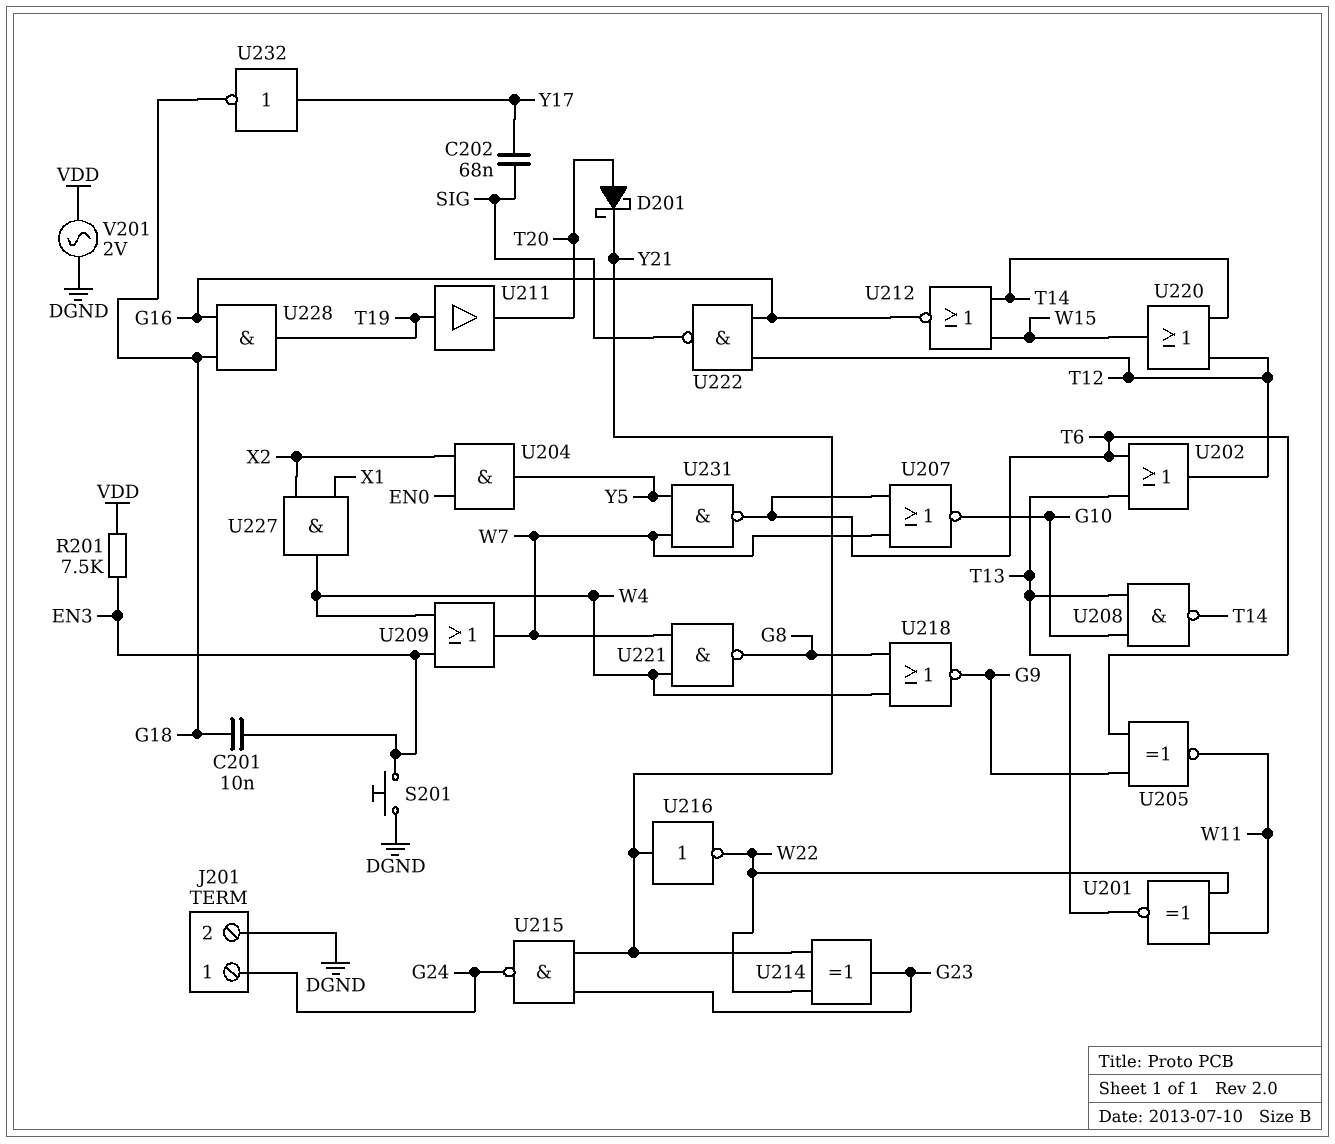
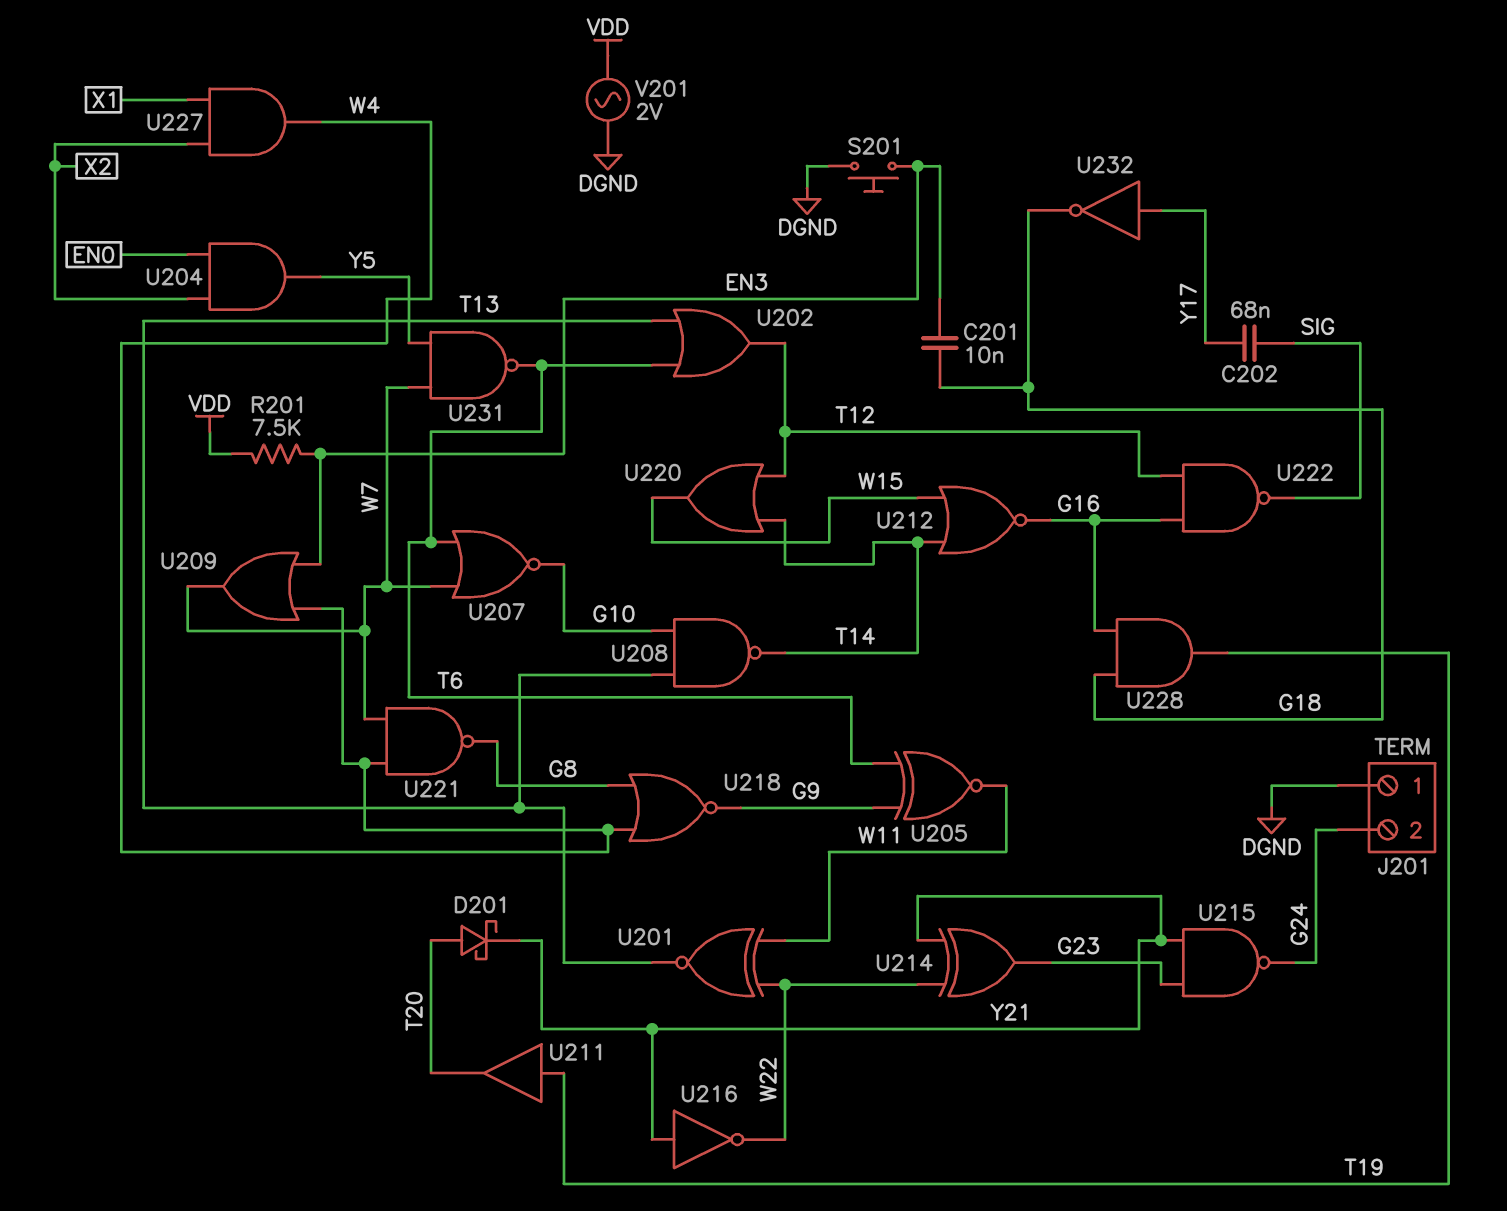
J201 pin 1: G24 -> DGND
J201 pin 2: DGND -> G24

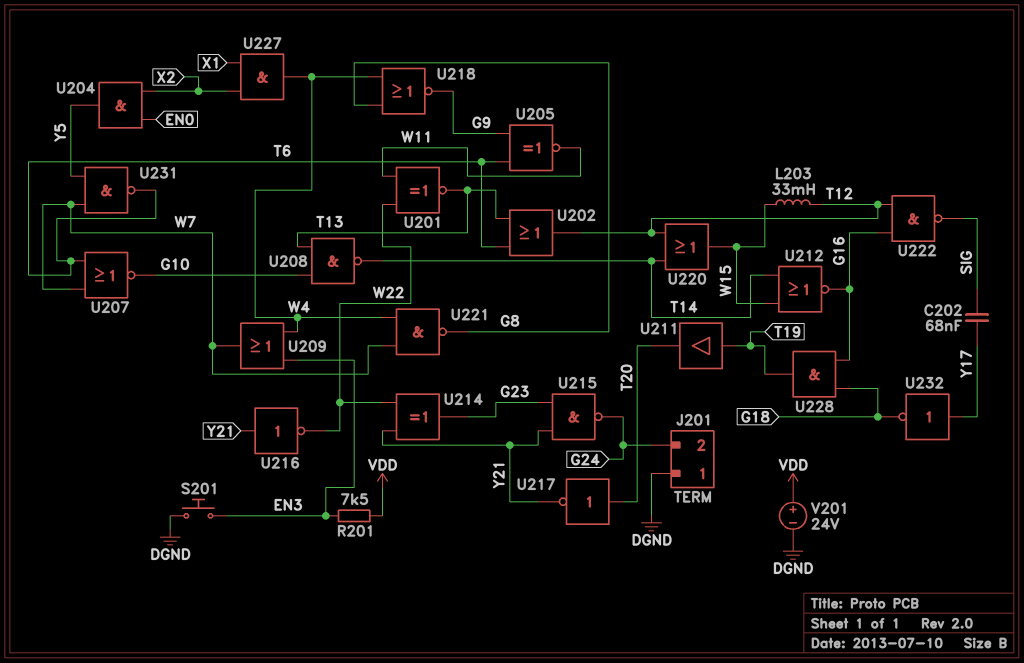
C201: 10nF (EN3, G18) -> none
D201: schottky (A T20, K Y21) -> none
L203: none -> 33mH (T12, W15)
U217: none -> NOT (in T20, out Y21)
V201: AC 2V (DGND, VDD) -> 24V (plus VDD, minus DGND)

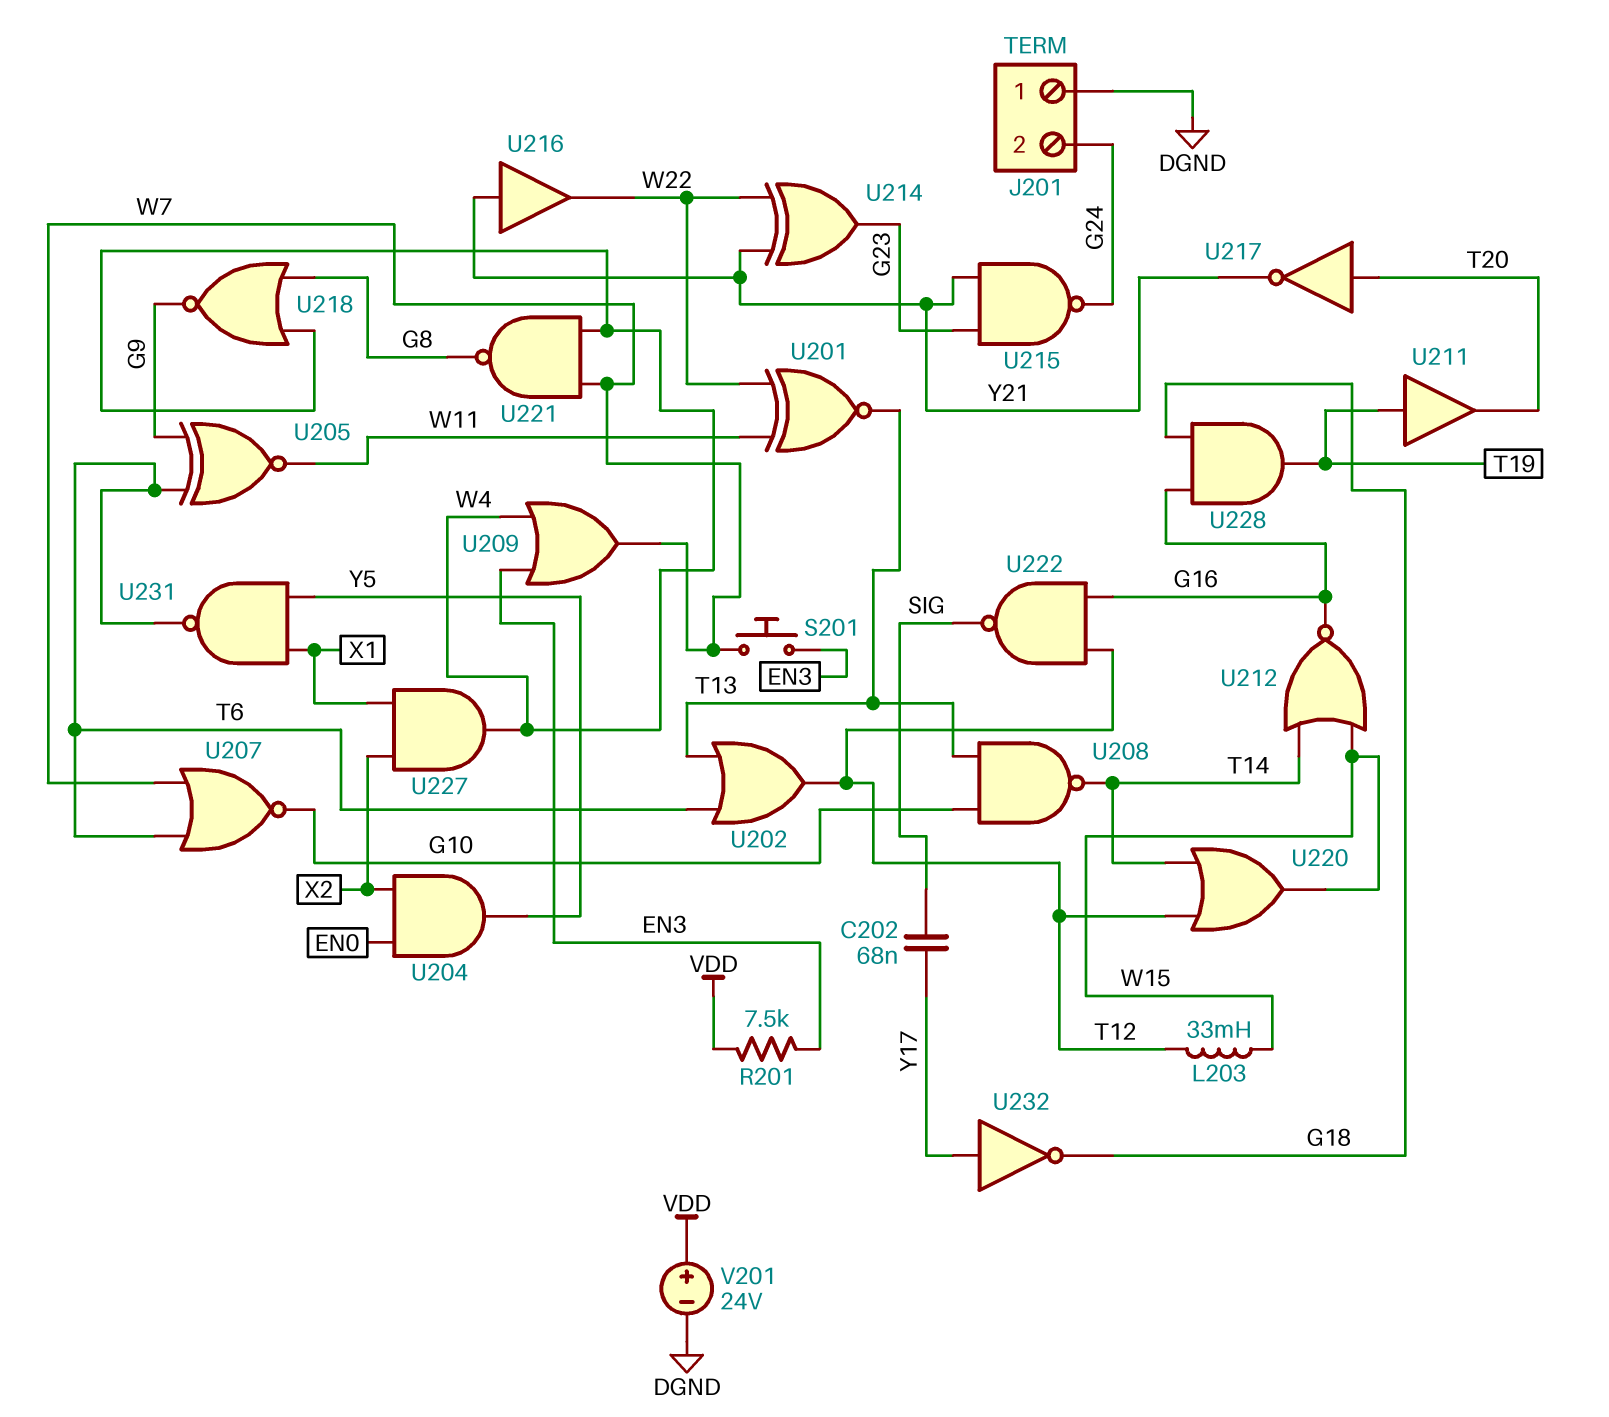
S201: button (DGND, EN3) -> button (EN3, W7)
U216: NOT (in Y21, out W22) -> buffer (in Y21, out W22)
U231: NAND (in W7, in Y5, out T6) -> NAND (in X1, in Y5, out T6)

